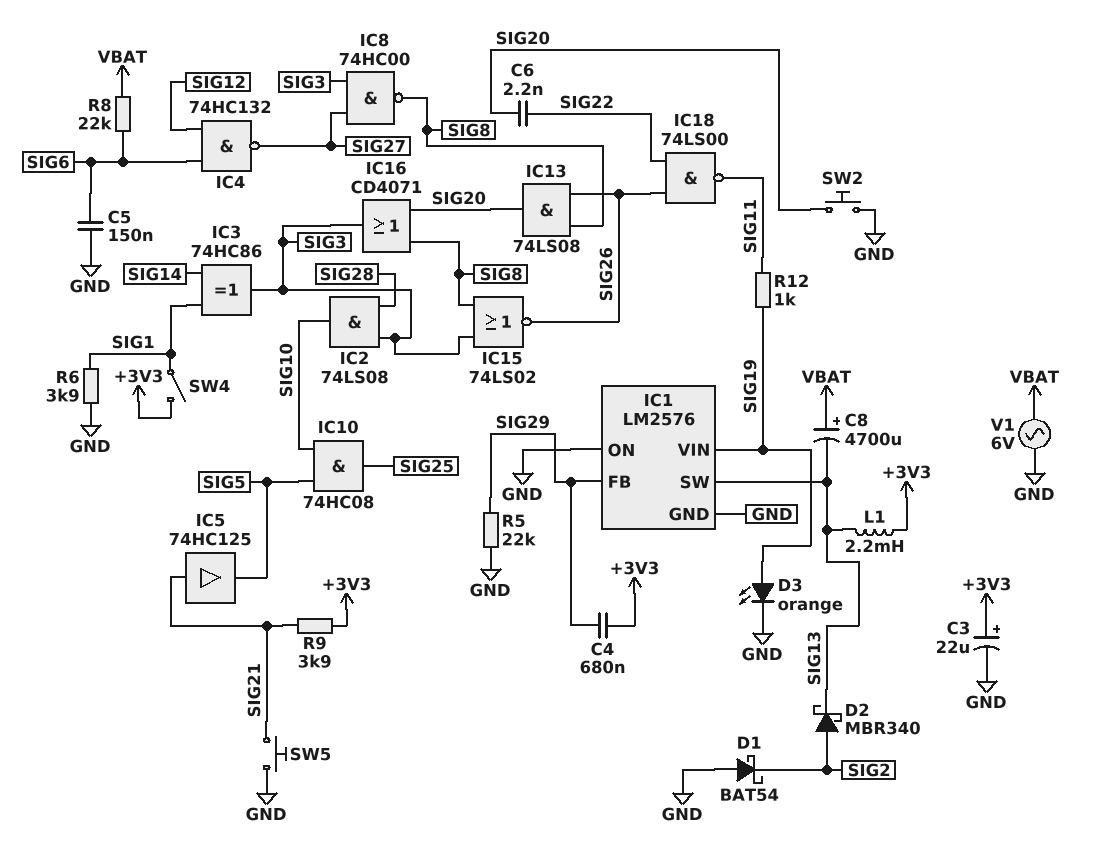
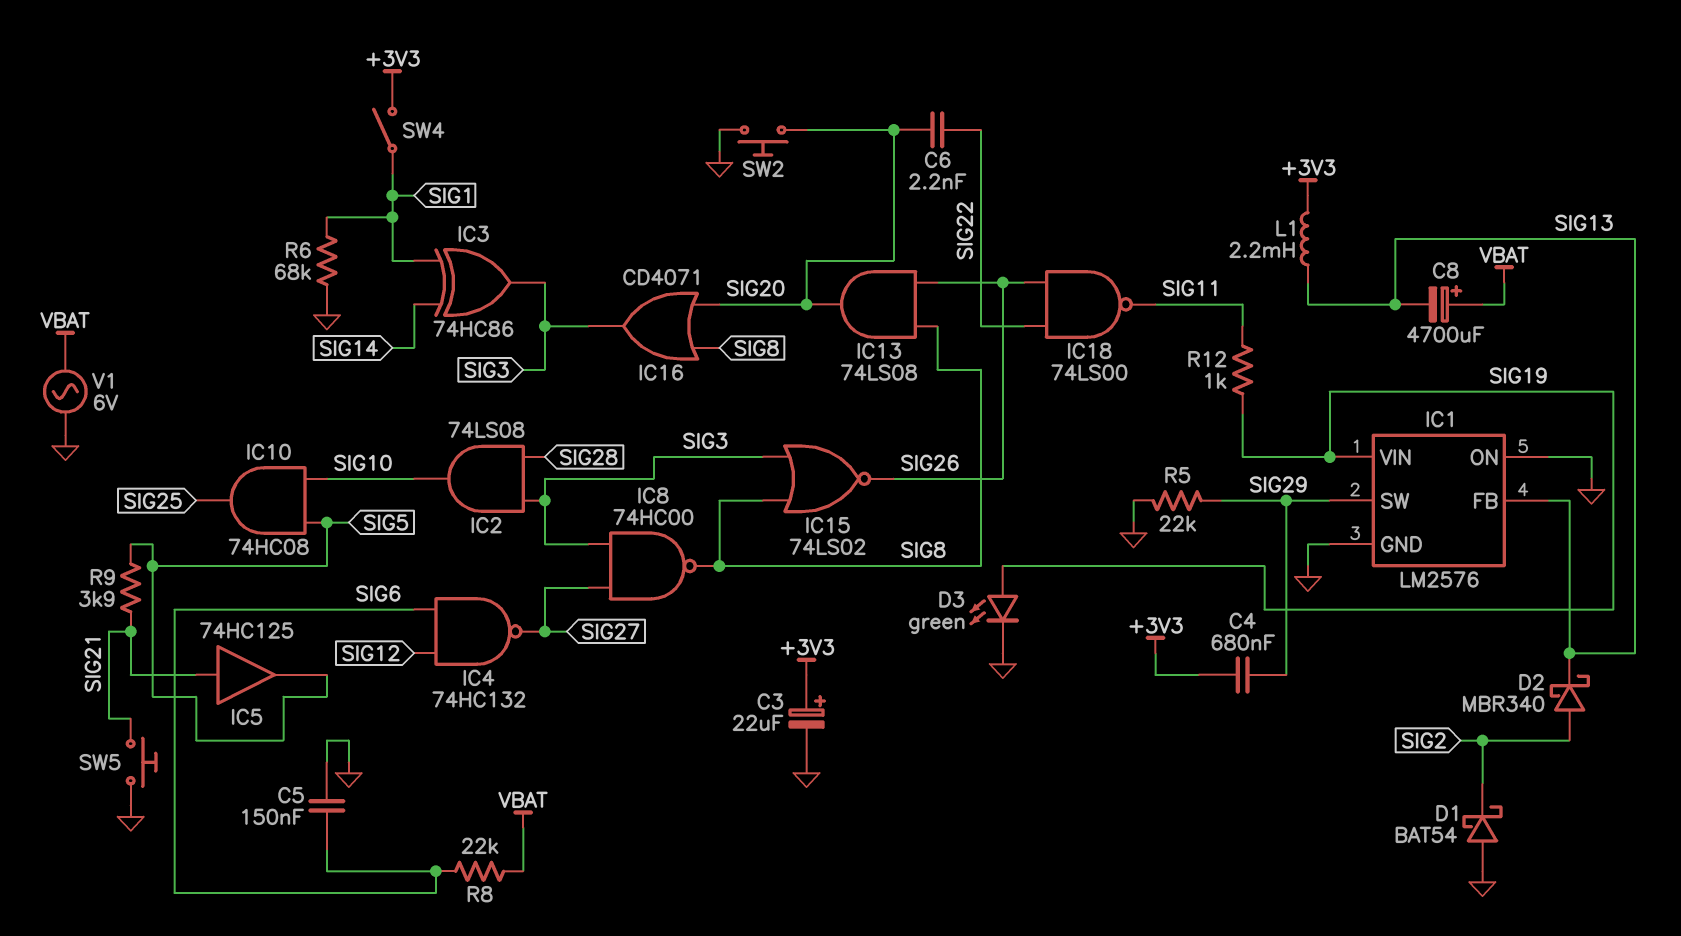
D3: LED orange (A SIG19, K GND) -> LED green (A SIG19, K GND)
IC1 pin FB: SIG29 -> SIG13
IC1 pin SW: SIG13 -> SIG29
R6: 3.9k (GND, SIG1) -> 68k (GND, SIG1)
R9: 3.9k (+3V3, SIG21) -> 3.9k (SIG5, SIG21)

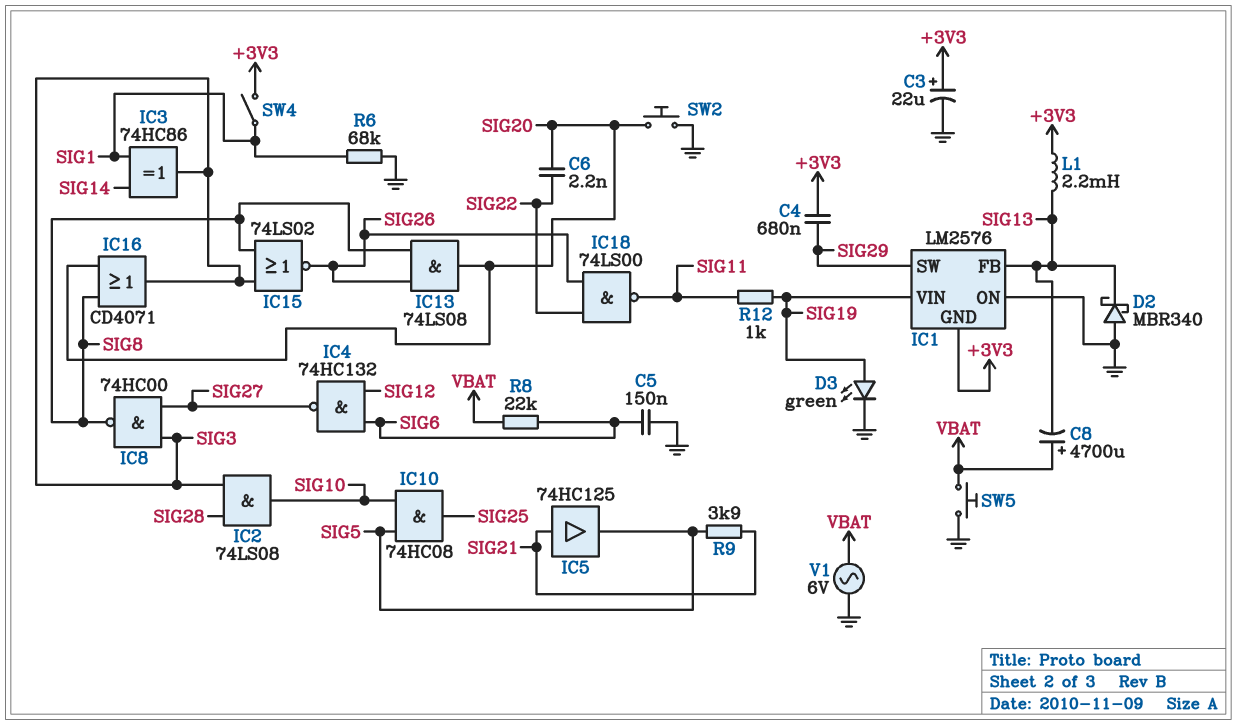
D1: schottky BAT54 (A GND, K SIG2) -> none
D2: schottky MBR340 (A SIG2, K SIG13) -> schottky MBR340 (A GND, K SIG13)
IC1 pin GND: GND -> +3V3
R5: 22k (GND, SIG29) -> none
SW5: button (GND, SIG21) -> button (GND, VBAT)

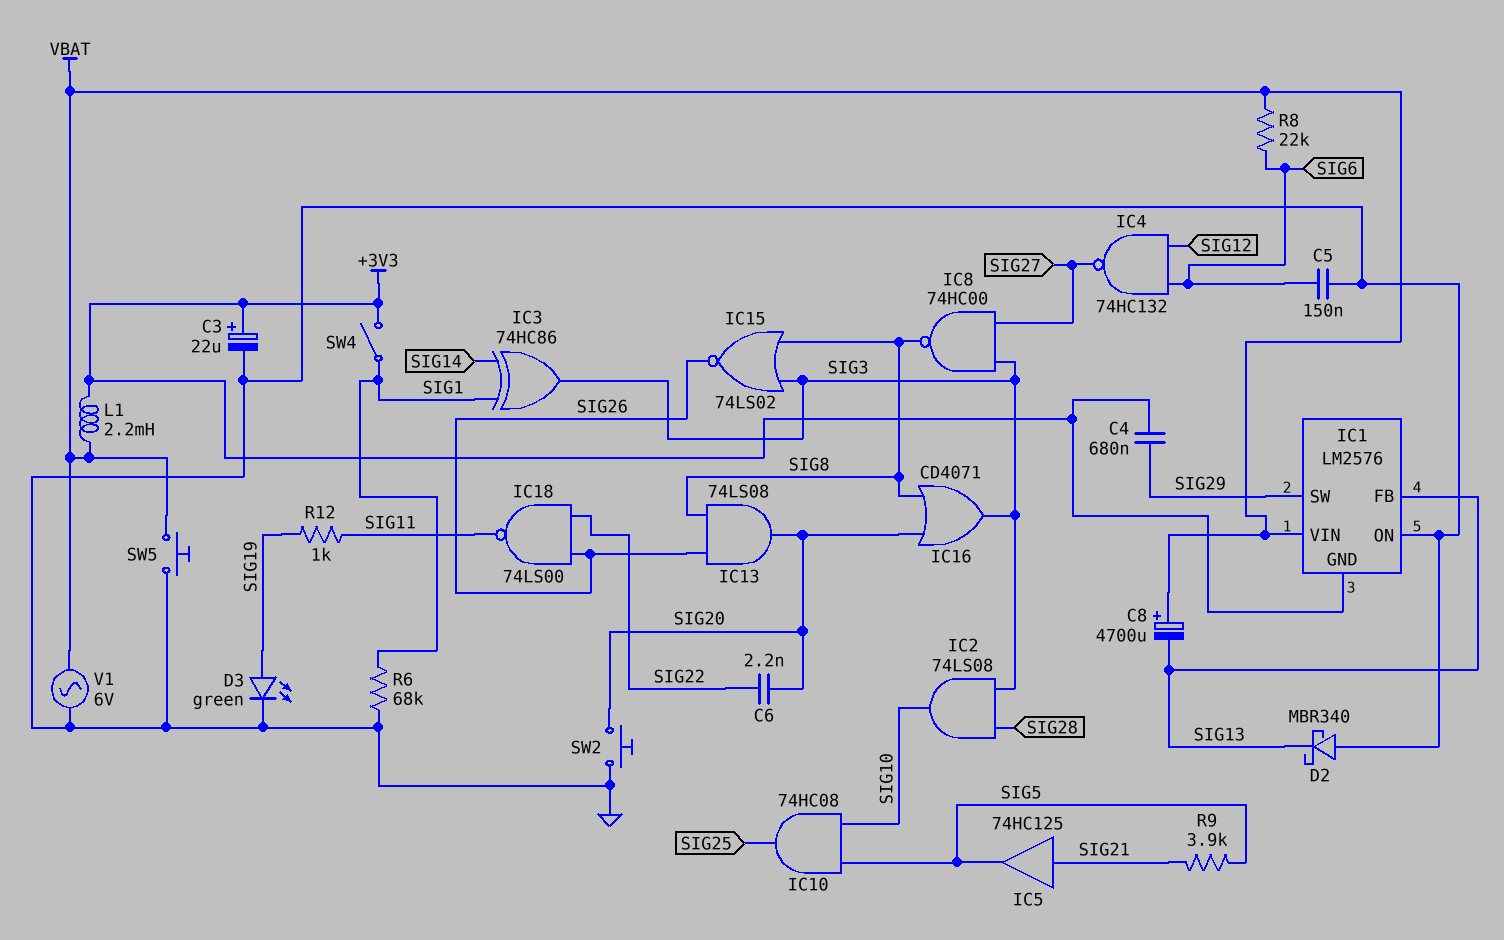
IC1 pin VIN: SIG19 -> VBAT
L1: 2.2mH (+3V3, SIG13) -> 2.2mH (+3V3, VBAT)

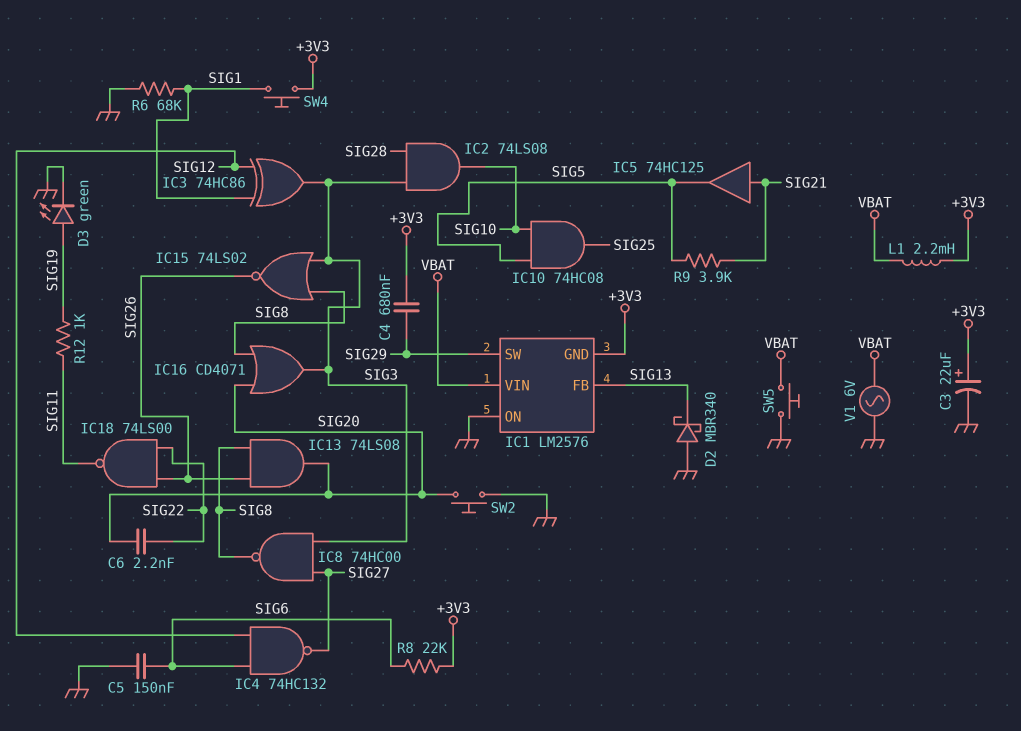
C8: 4700uF (plus VBAT, minus SIG13) -> none
IC3: XOR 74HC86 (in SIG1, in SIG14, out SIG3) -> XOR 74HC86 (in SIG1, in SIG12, out SIG3)
R8: 22k (SIG6, VBAT) -> 22k (+3V3, SIG6)
SW4: switch (+3V3, SIG1) -> button (+3V3, SIG1)

